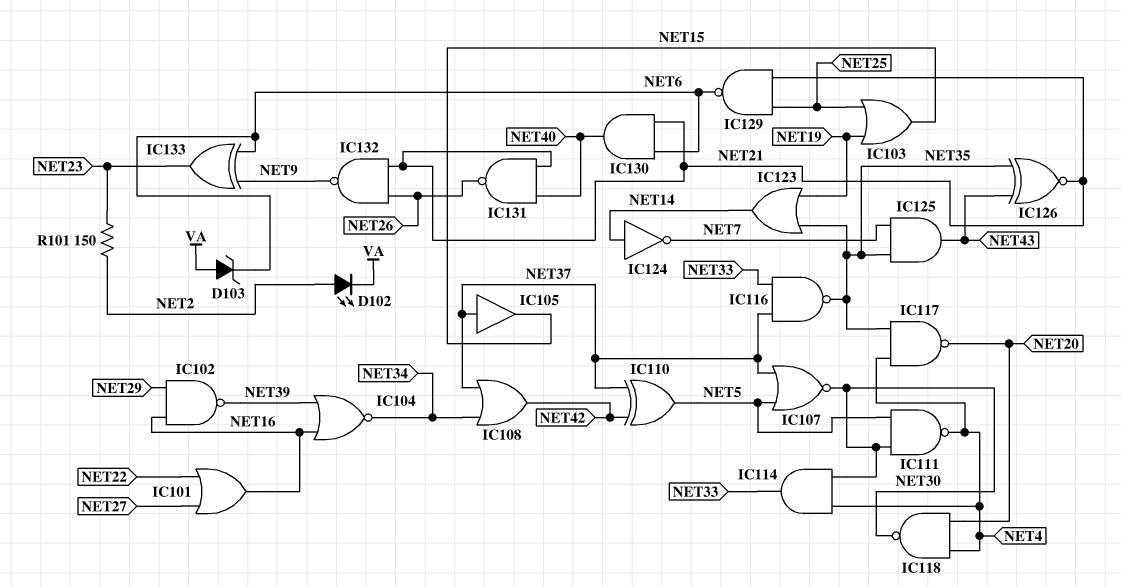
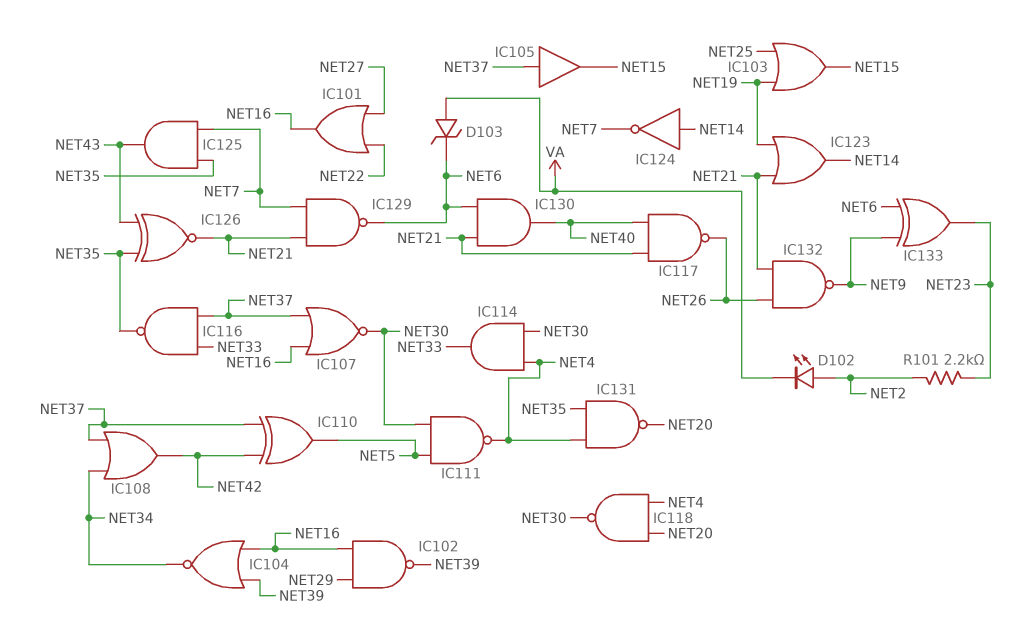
IC107: NOR (in NET5, in NET37, out NET30) -> NOR (in NET16, in NET37, out NET30)
IC117: NAND (in NET4, in NET35, out NET20) -> NAND (in NET21, in NET40, out NET26)
IC123: OR (in NET19, in NET35, out NET14) -> OR (in NET19, in NET21, out NET14)
IC129: NAND (in NET21, in NET25, out NET6) -> NAND (in NET7, in NET21, out NET6)
IC131: NAND (in NET21, in NET40, out NET26) -> NAND (in NET4, in NET35, out NET20)
R101: 150 (NET2, NET23) -> 2.2k (NET2, NET23)

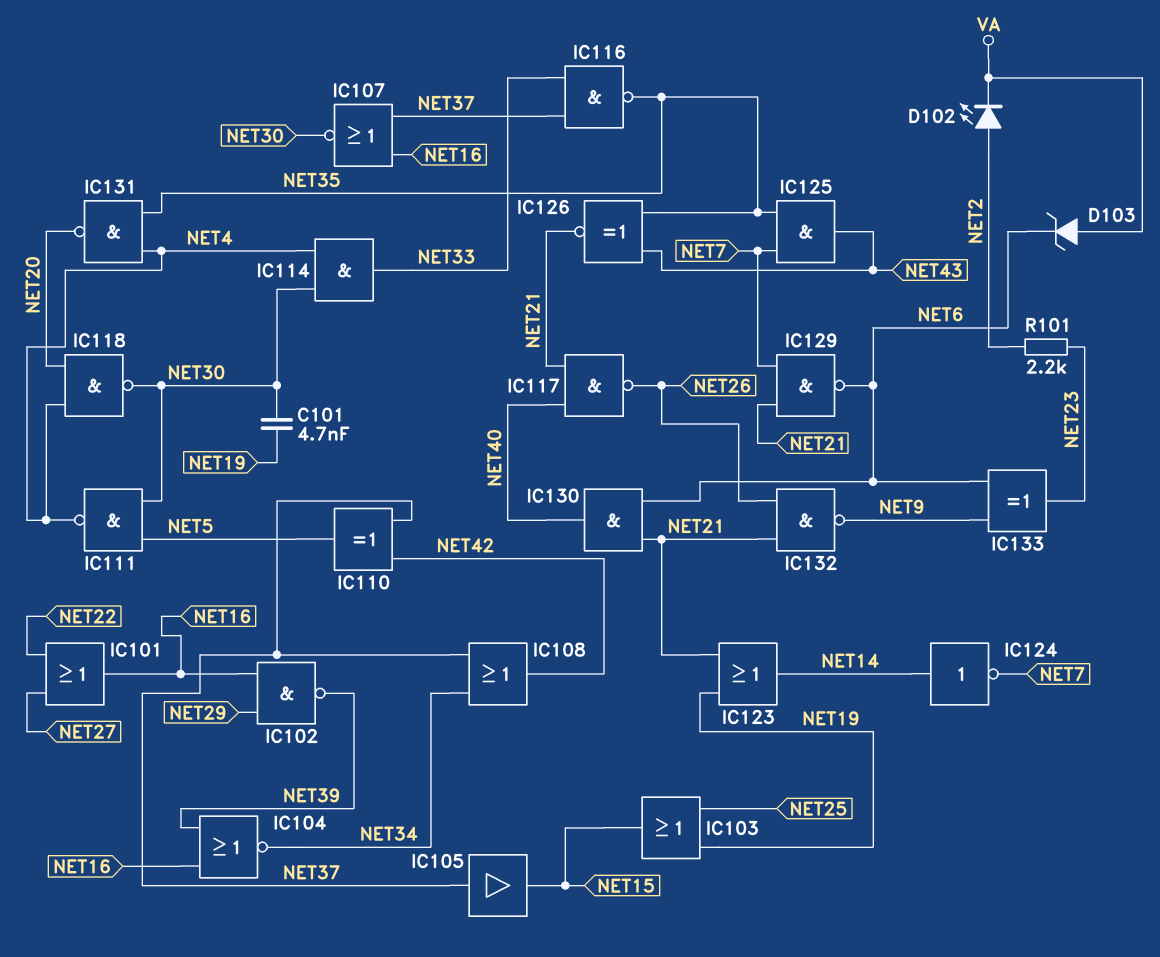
C101: none -> 4.7nF (NET19, NET30)

